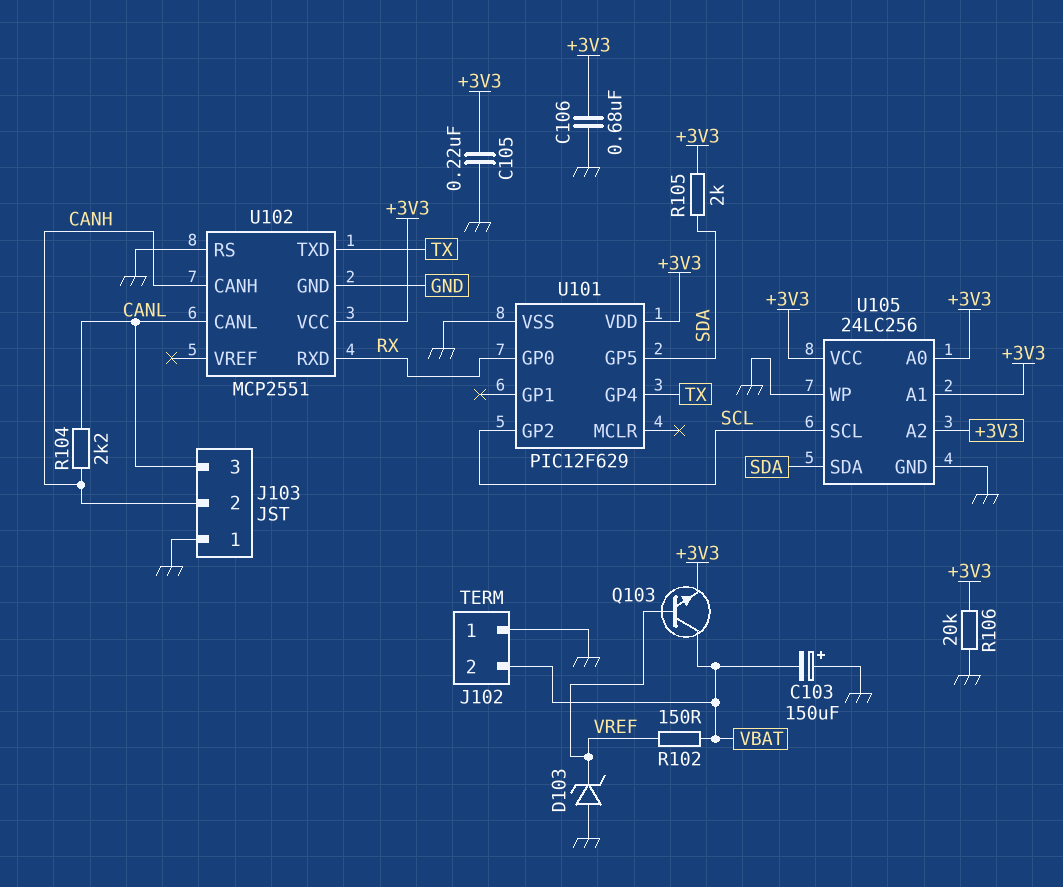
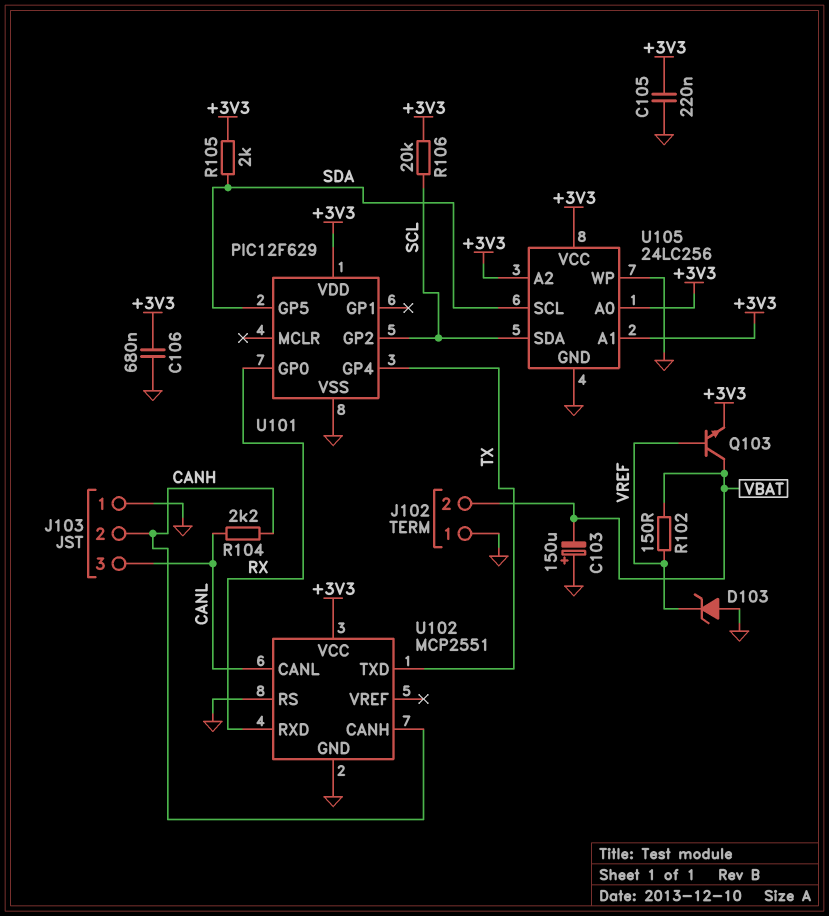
R106: 20k (+3V3, GND) -> 20k (+3V3, SCL)
U105 pin SCL: SCL -> SDA
U105 pin SDA: SDA -> SCL

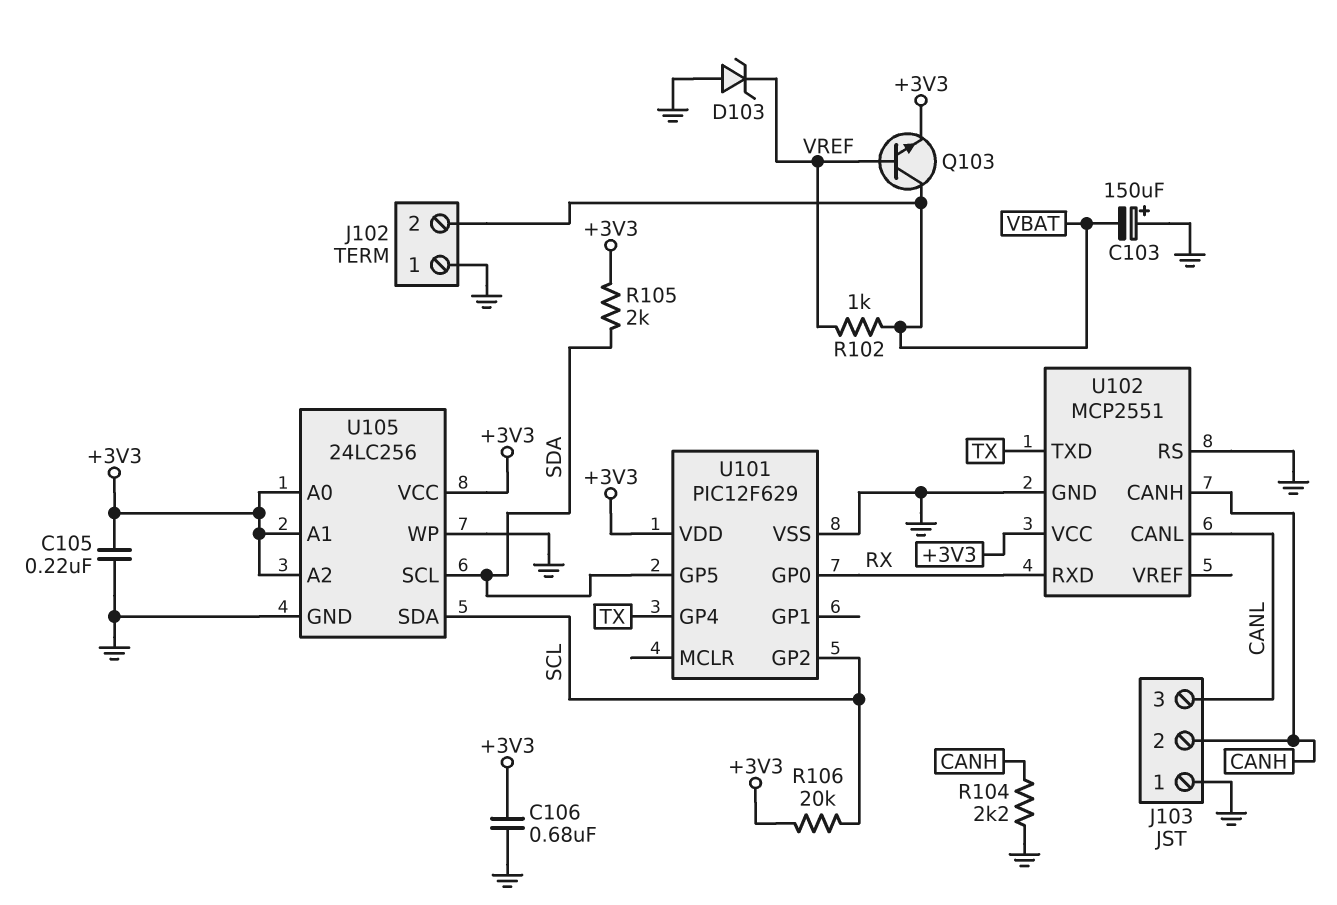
R102: 150 (VBAT, VREF) -> 1k (VBAT, VREF)
R104: 2.2k (CANH, CANL) -> 2.2k (CANH, GND)

